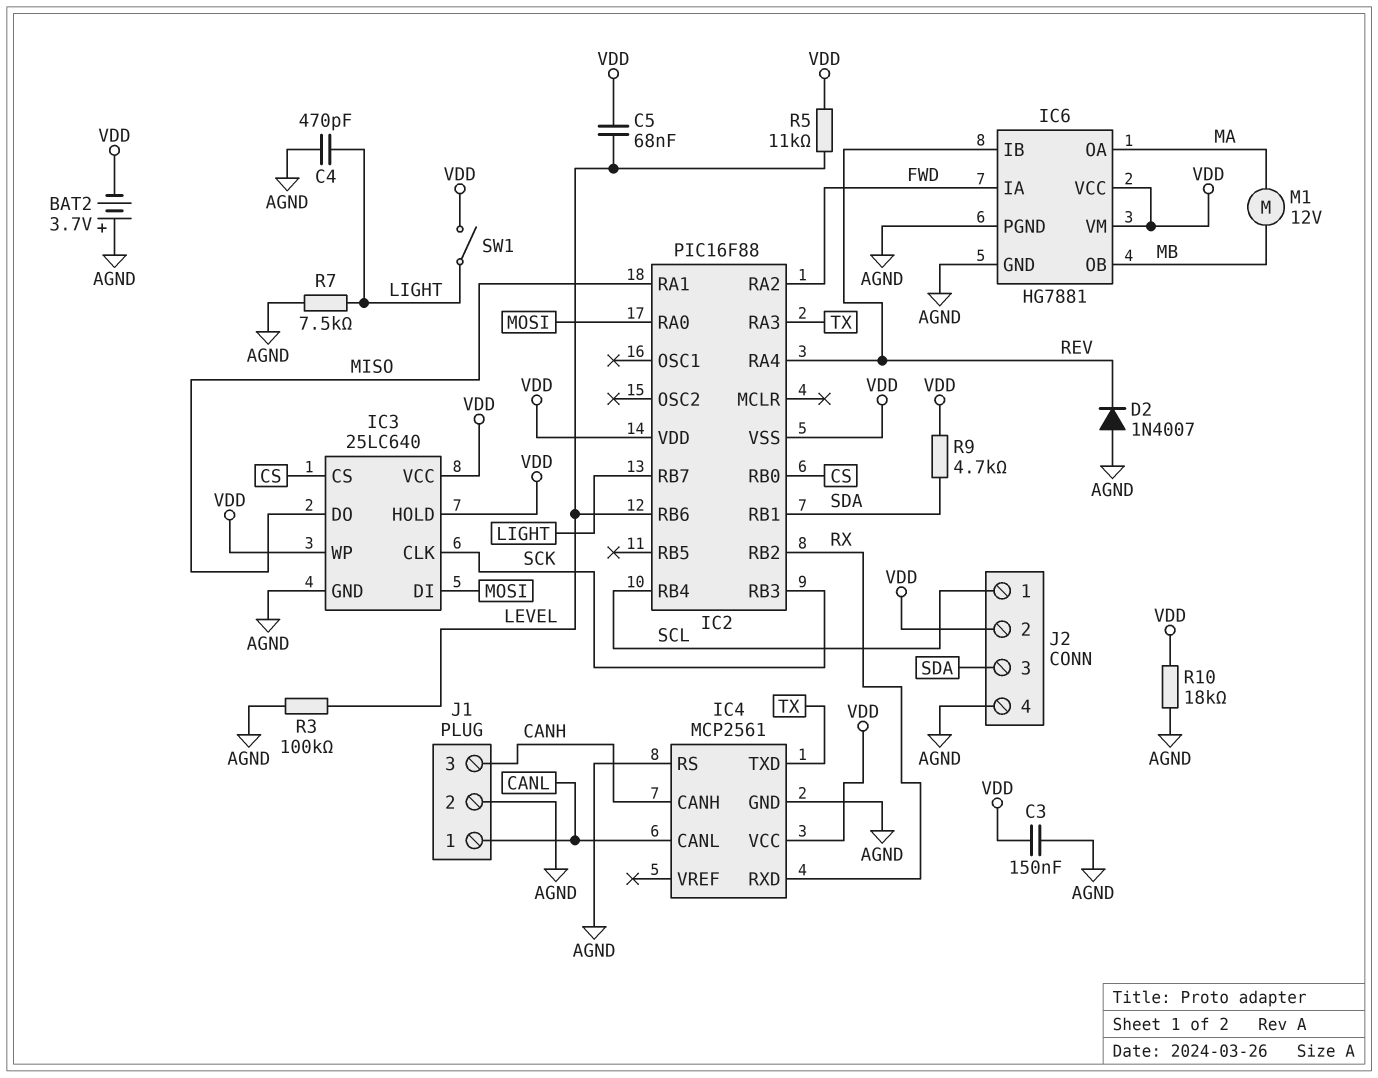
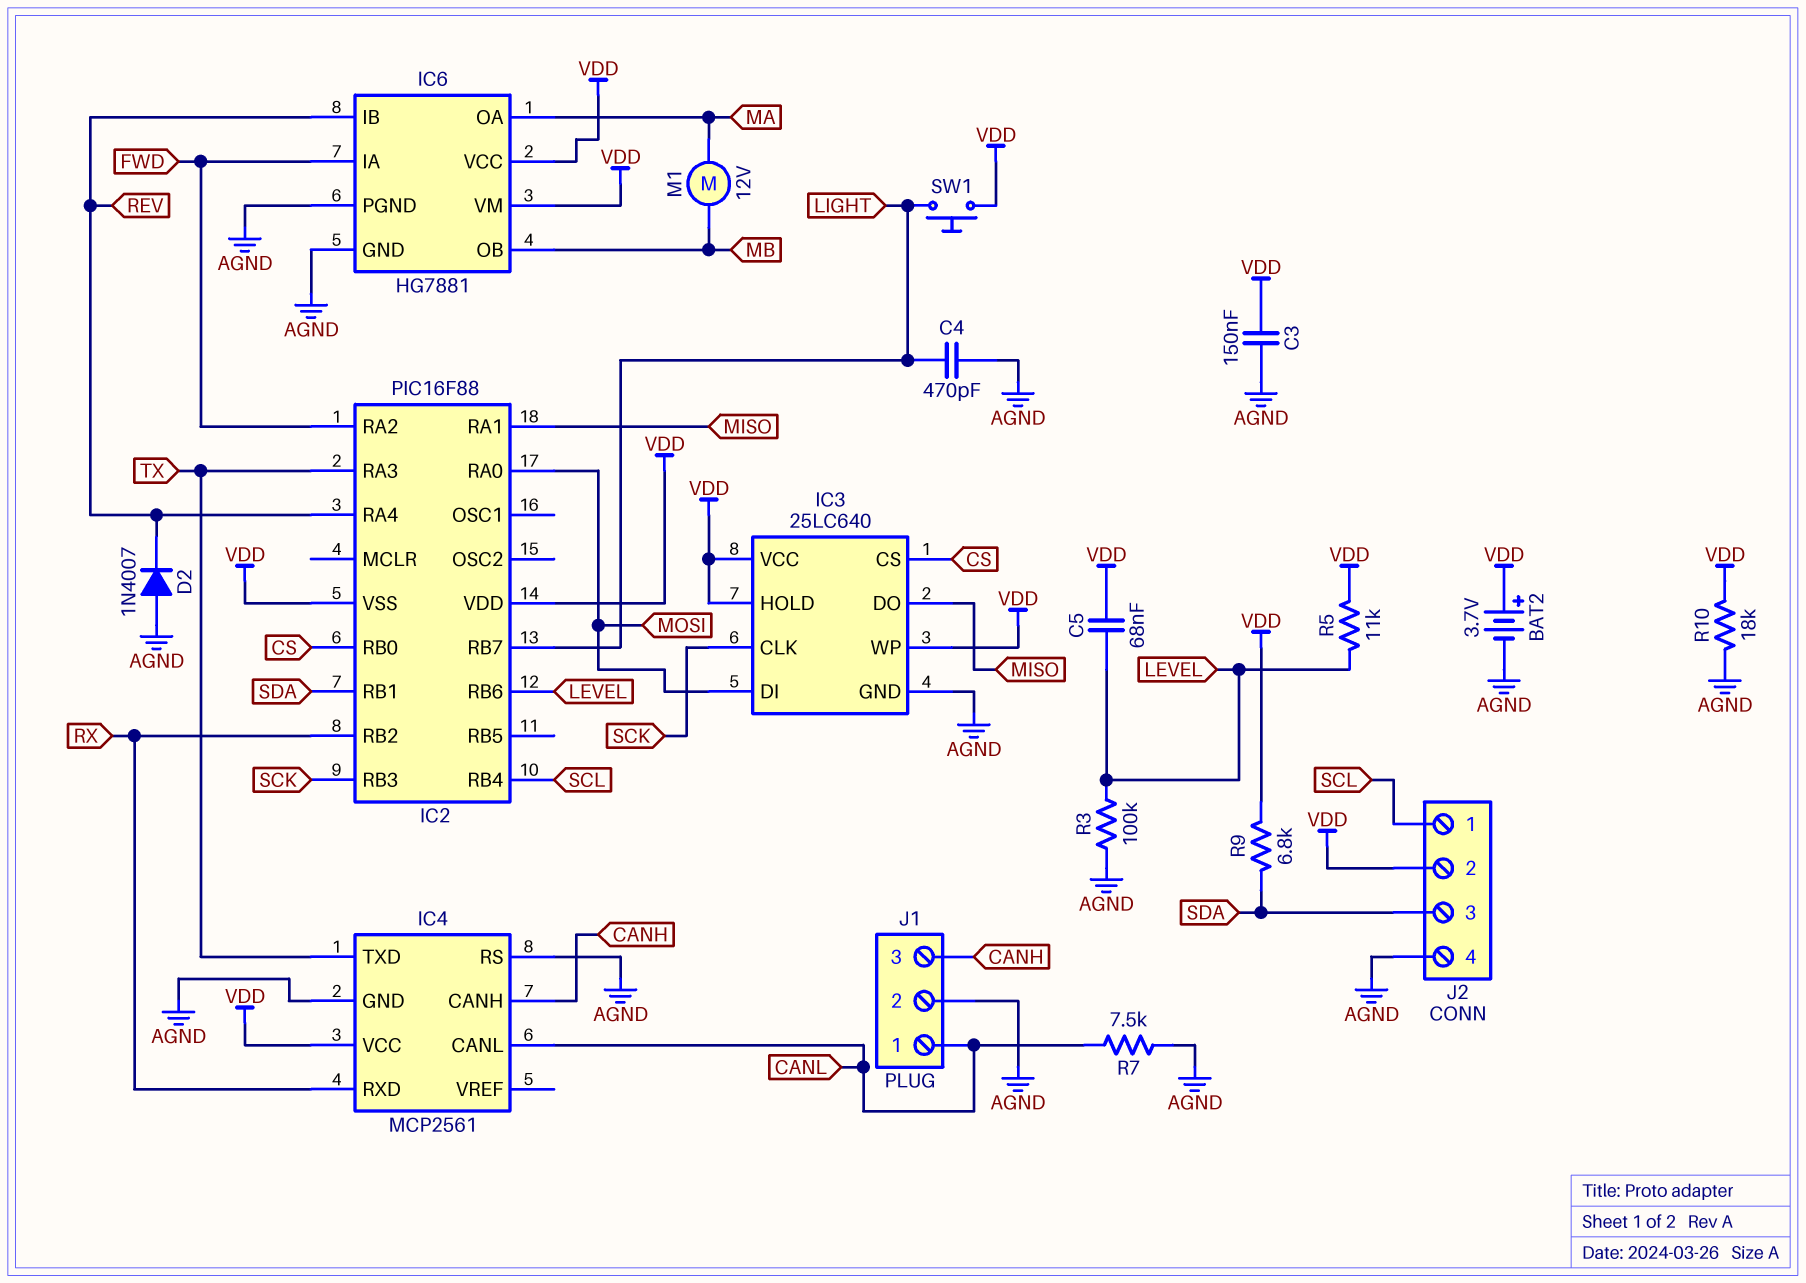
BAT2: 3.7V (plus AGND, minus VDD) -> 3.7V (plus VDD, minus AGND)
R7: 7.5k (AGND, LIGHT) -> 7.5k (AGND, CANL)
R9: 4.7k (SDA, VDD) -> 6.8k (SDA, VDD)
SW1: switch (LIGHT, VDD) -> button (LIGHT, VDD)

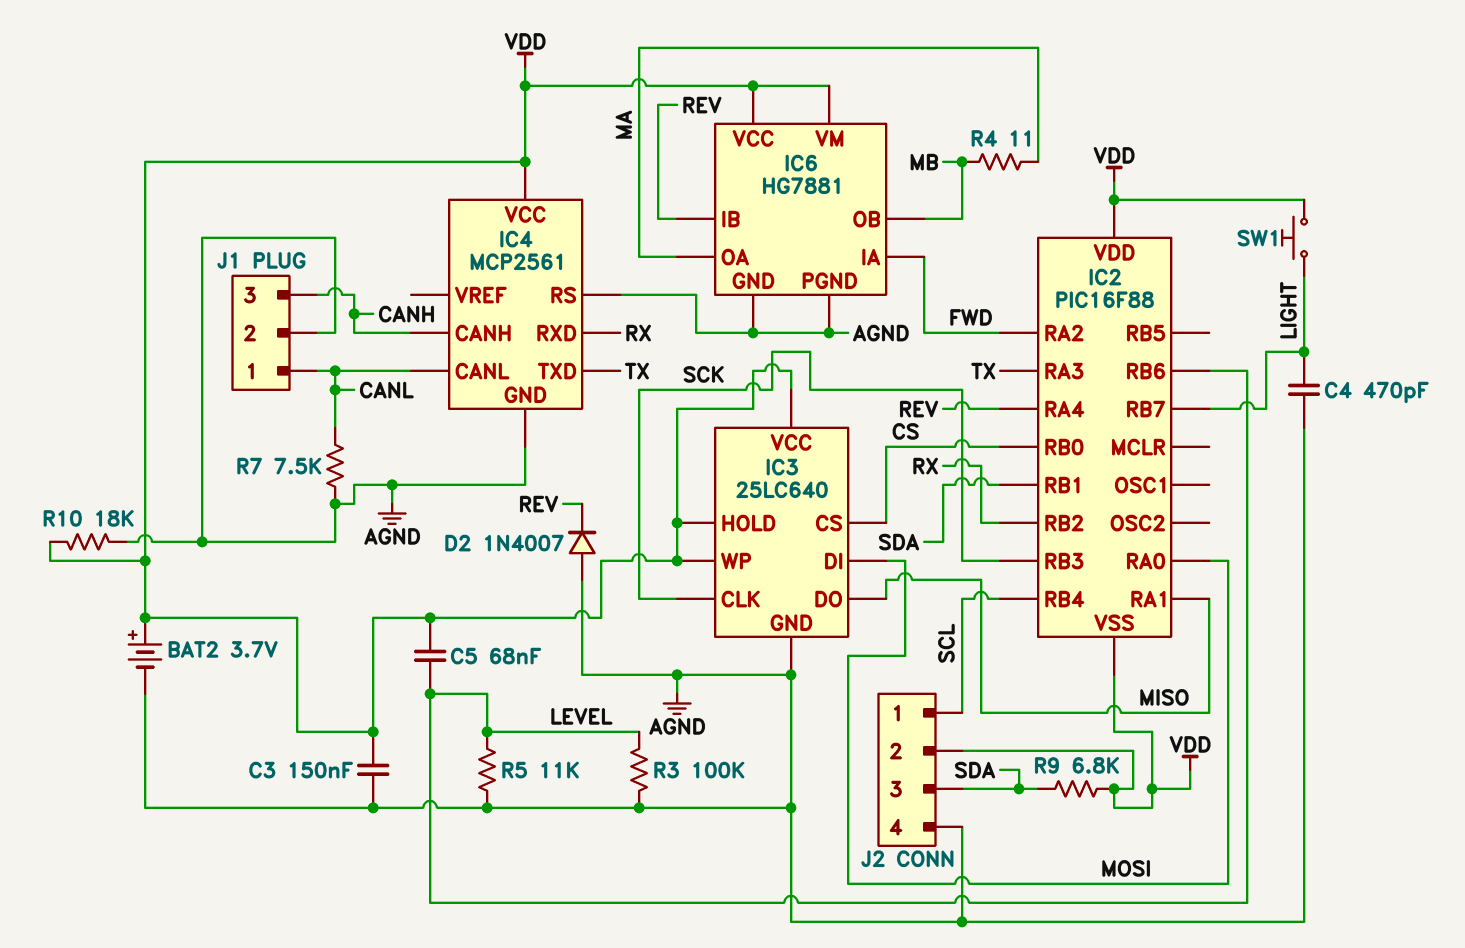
M1: motor 12V (MA, MB) -> none
R4: none -> 11 (MA, MB)
R5: 11k (LEVEL, VDD) -> 11k (AGND, LEVEL)

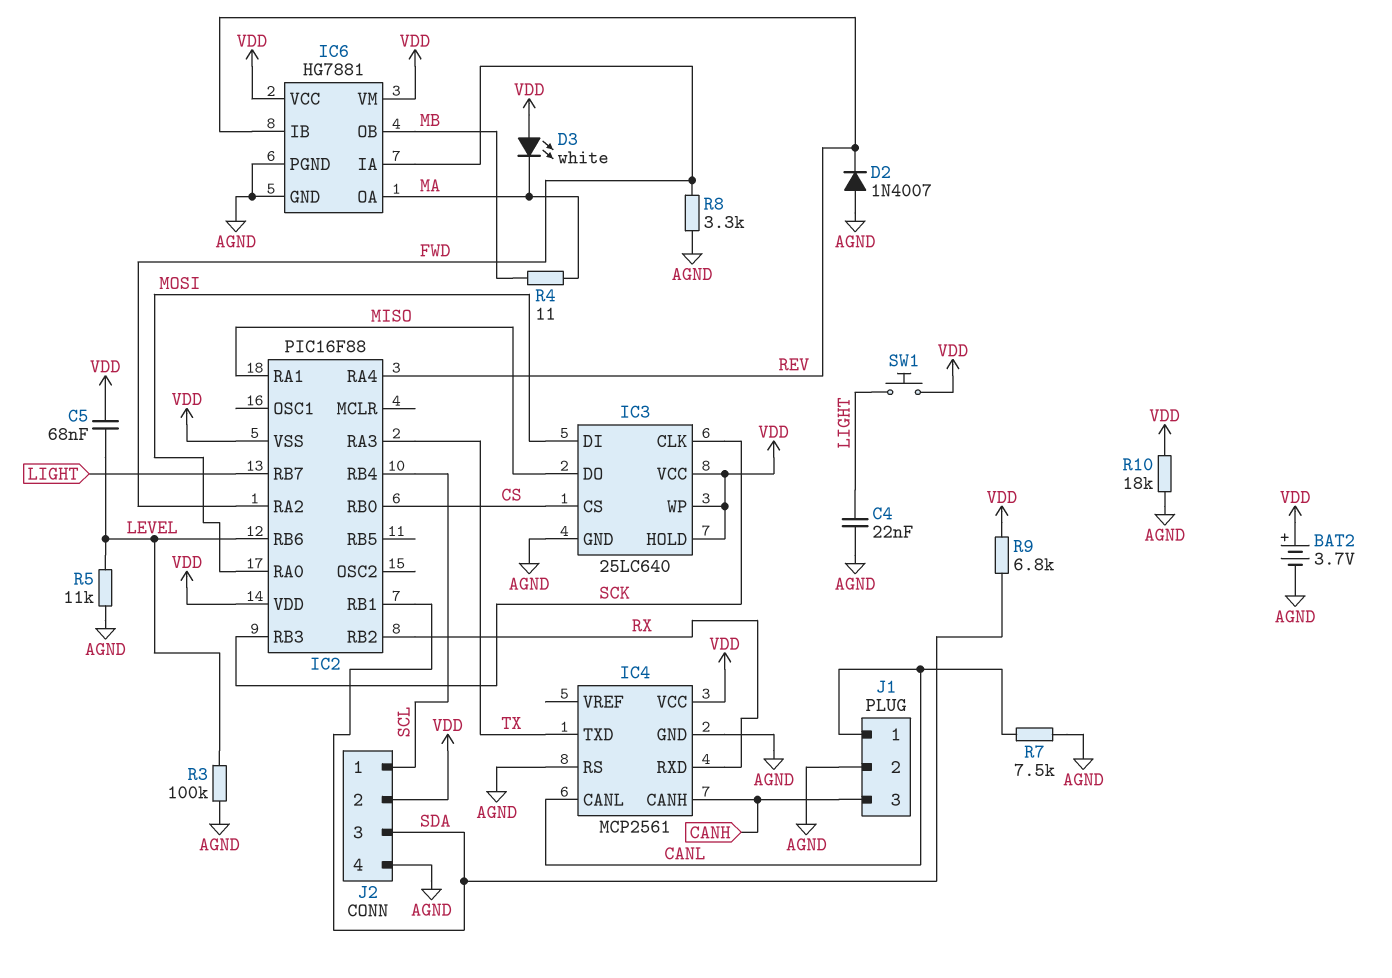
C3: 150nF (AGND, VDD) -> none
C4: 470pF (AGND, LIGHT) -> 22nF (AGND, LIGHT)
D3: none -> LED white (A VDD, K MA)
R8: none -> 3.3k (AGND, FWD)

